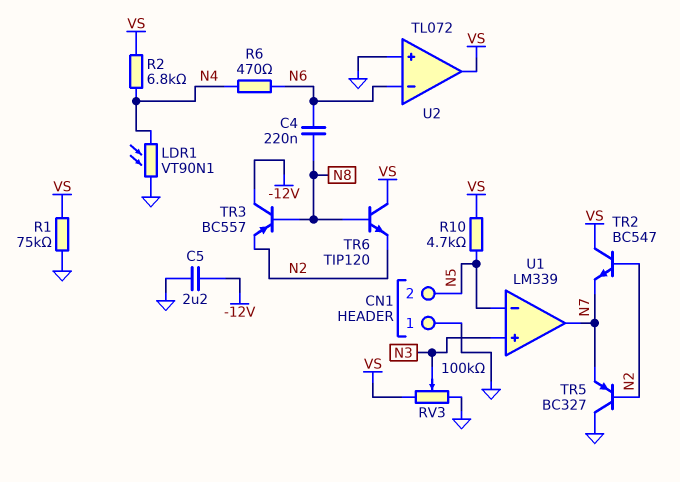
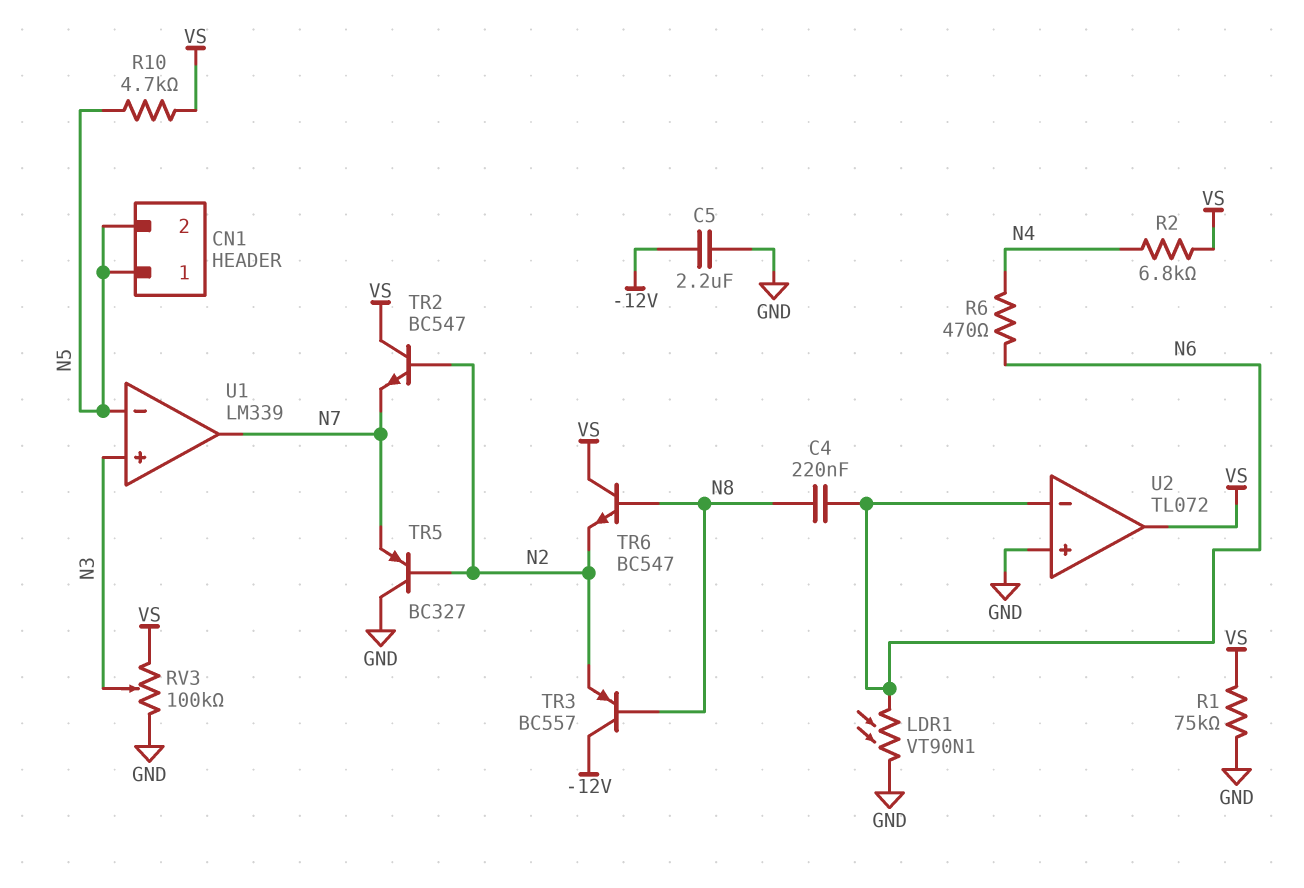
CN1 pin 1: GND -> N5
LDR1: VT90N1 (GND, N4) -> VT90N1 (GND, N6)
TR6: NPN TIP120 (B N8, C VS, E N2) -> NPN BC547 (B N8, C VS, E N2)

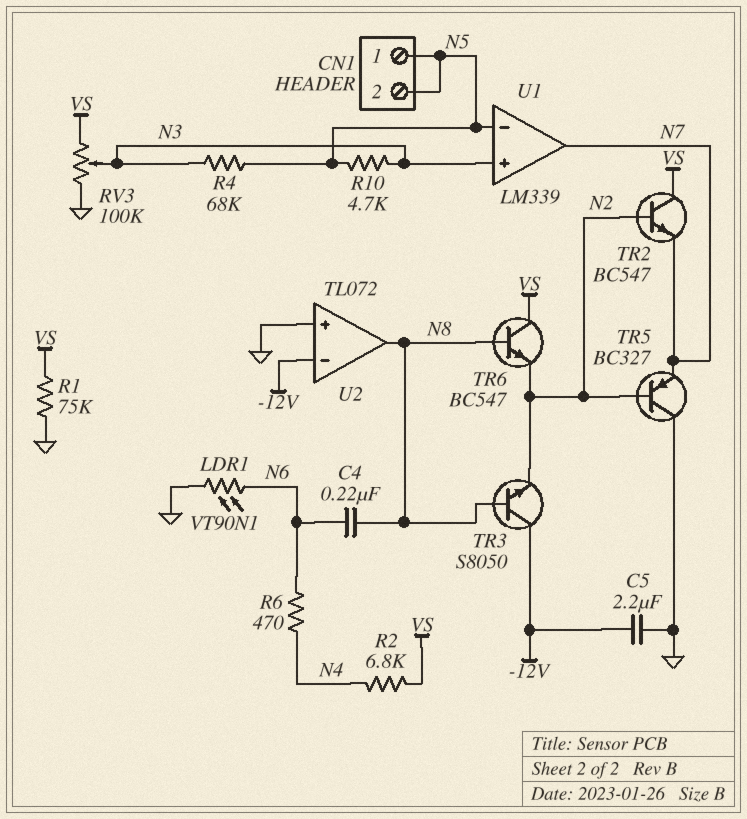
R4: none -> 68k (N3, N5)
R10: 4.7k (N5, VS) -> 4.7k (N3, N5)
TR3: PNP BC557 (B N8, C -12V, E N2) -> NPN S8050 (B N8, C -12V, E N2)
U2 pin in-: N6 -> -12V
U2 pin out: VS -> N8

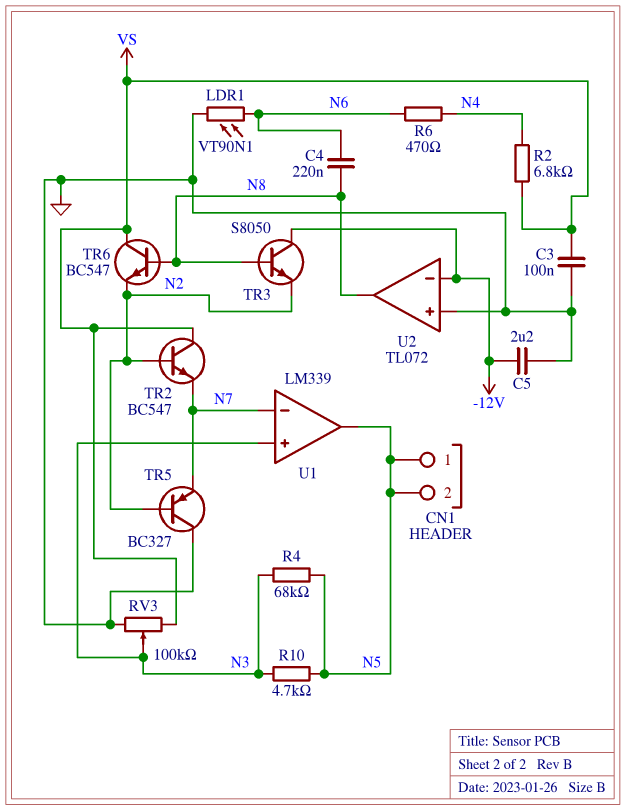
C3: none -> 100nF (GND, VS)
R1: 75k (GND, VS) -> none
U1 pin in-: N5 -> N7
U1 pin out: N7 -> N5

